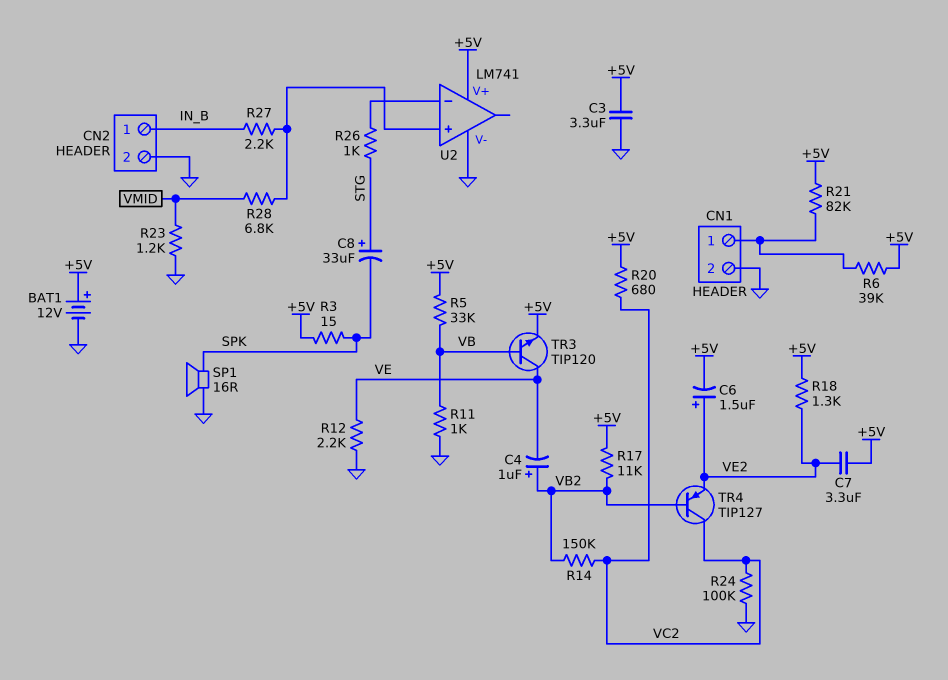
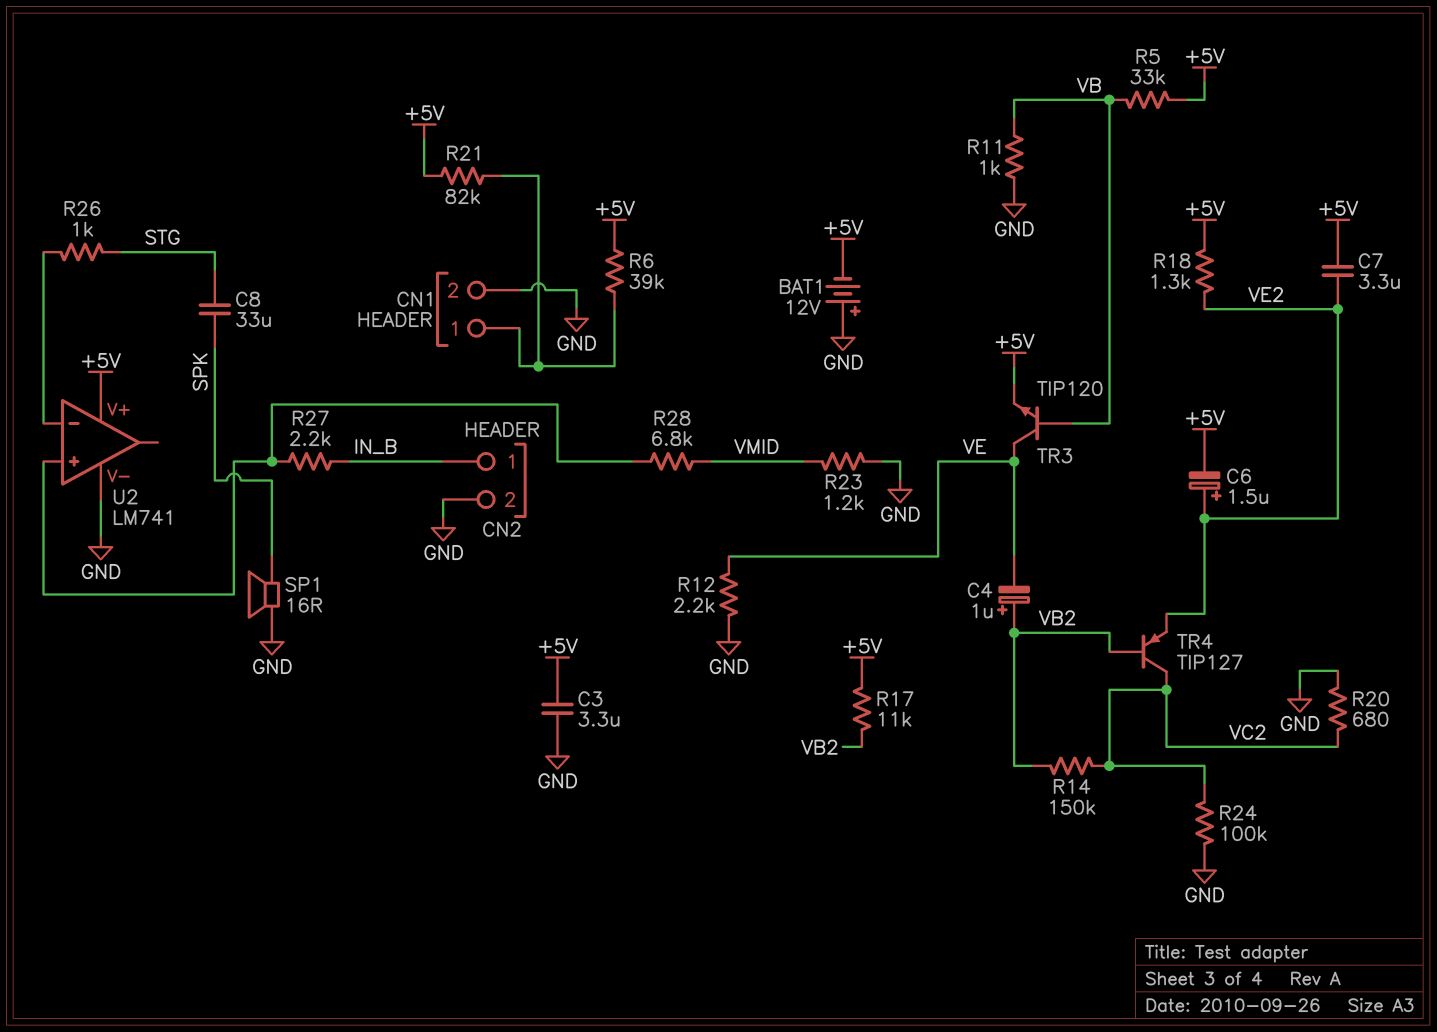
BAT1: 12V (plus +5V, minus GND) -> 12V (plus GND, minus +5V)
C8: 33uF (plus STG, minus SPK) -> 33uF (SPK, STG)
R3: 15 (+5V, SPK) -> none
R20: 680 (+5V, VC2) -> 680 (GND, VC2)

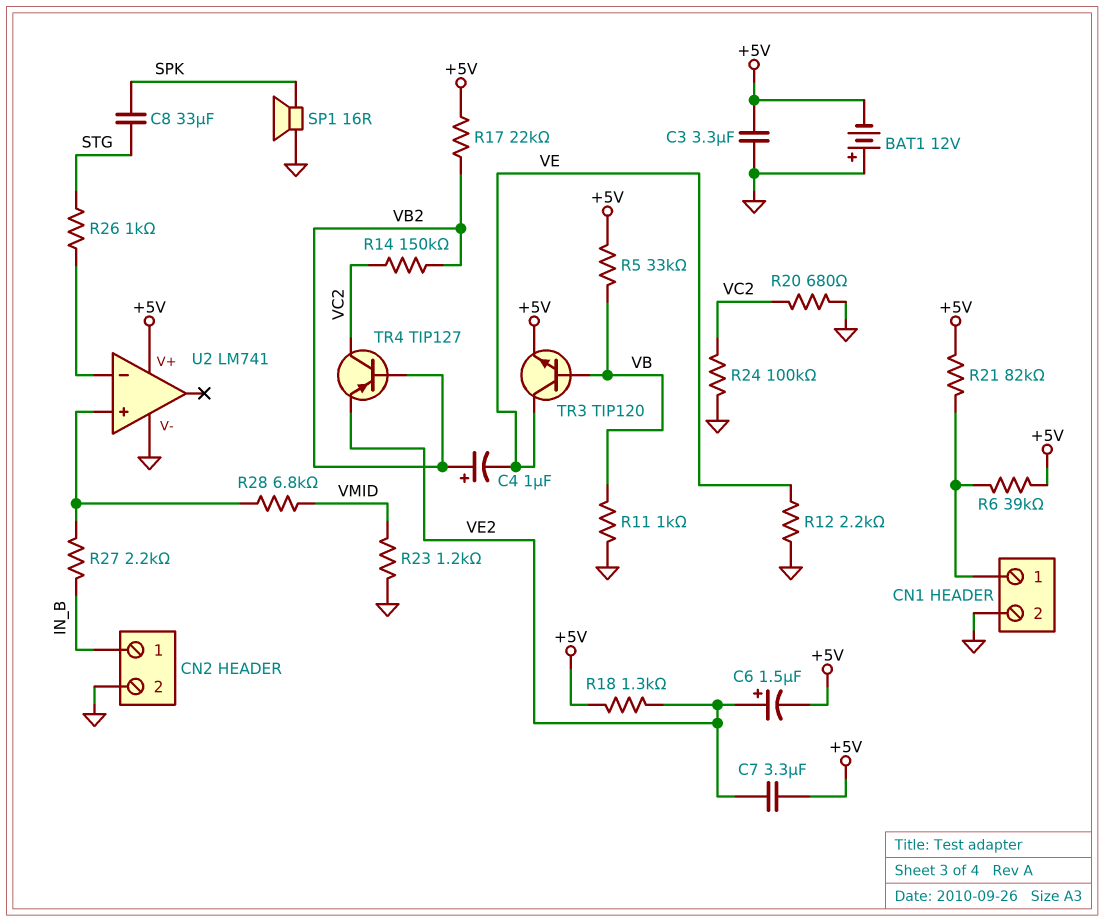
R17: 11k (+5V, VB2) -> 22k (+5V, VB2)

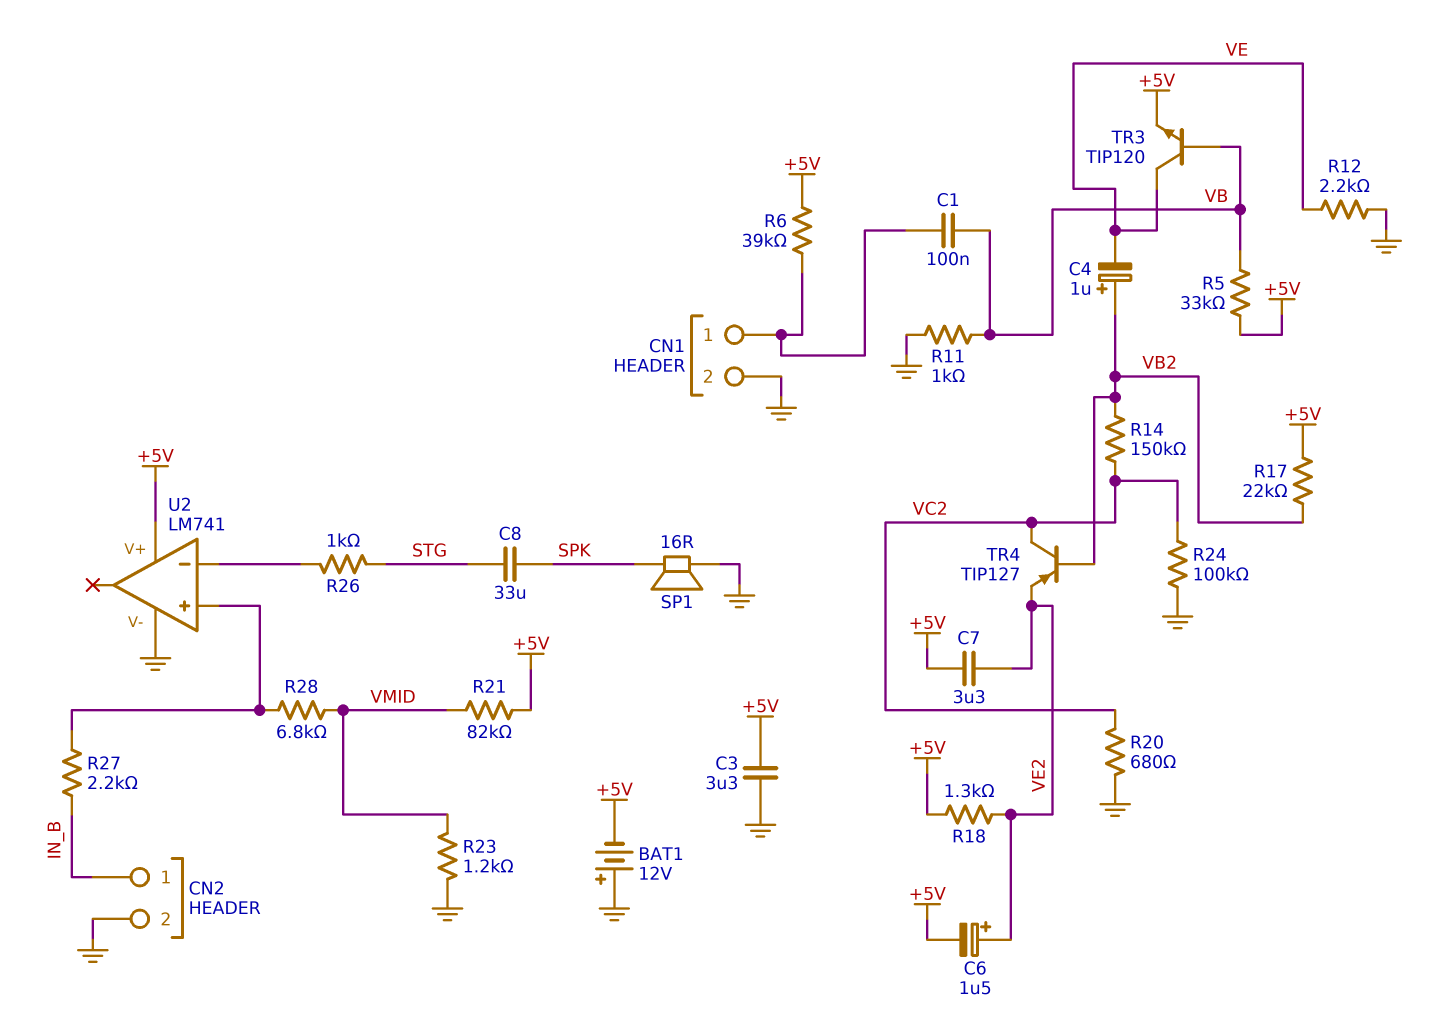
C1: none -> 100nF (CN1/1, VB)
R21: 82k (+5V, CN1/1) -> 82k (+5V, VMID)

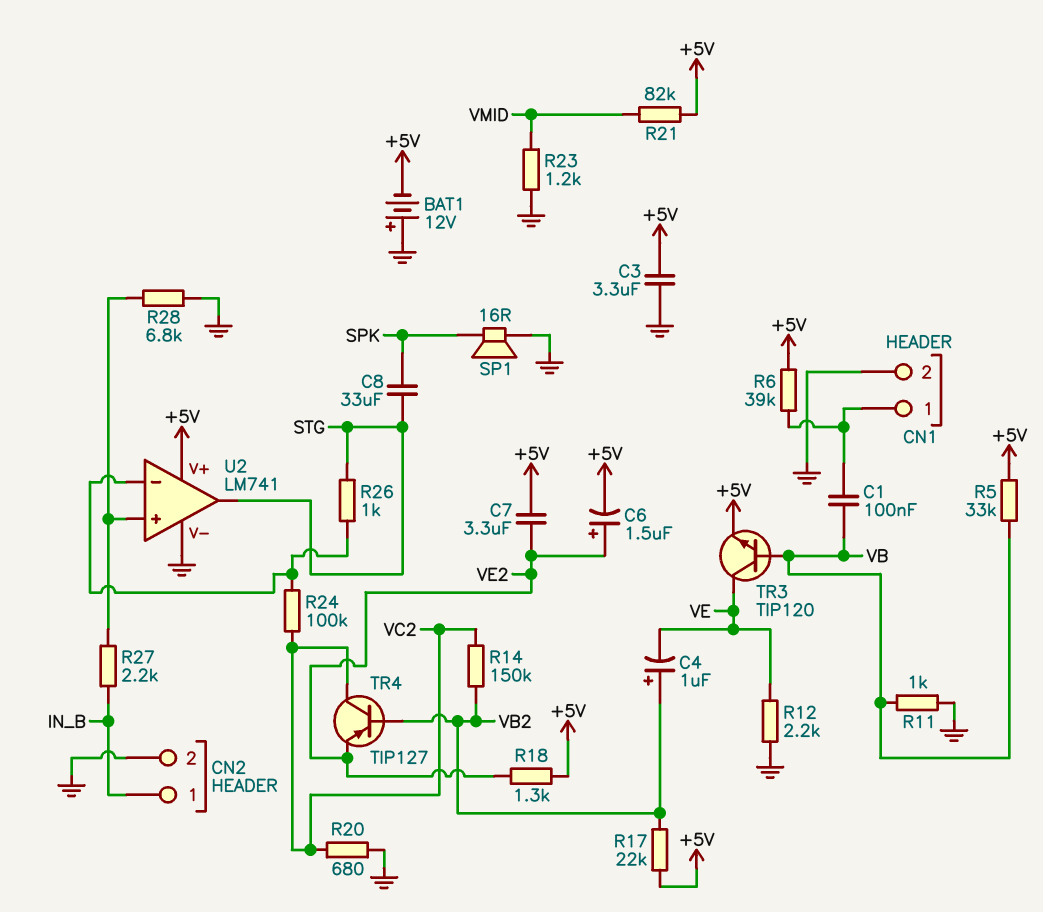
R24: 100k (GND, VC2) -> 100k (U2/in-, VC2)
R28: 6.8k (U2/in+, VMID) -> 6.8k (GND, U2/in+)
U2 pin out: none -> STG

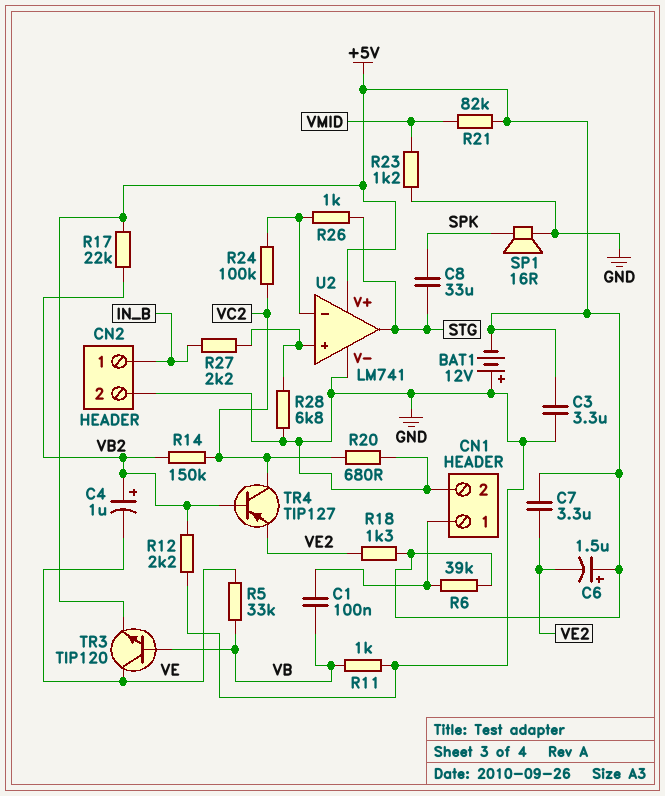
C6: 1.5uF (plus VE2, minus +5V) -> 1.5uF (plus +5V, minus VE2)
R5: 33k (+5V, VB) -> 33k (VB, VE)
R12: 2.2k (GND, VE) -> 2.2k (GND, VB2)

